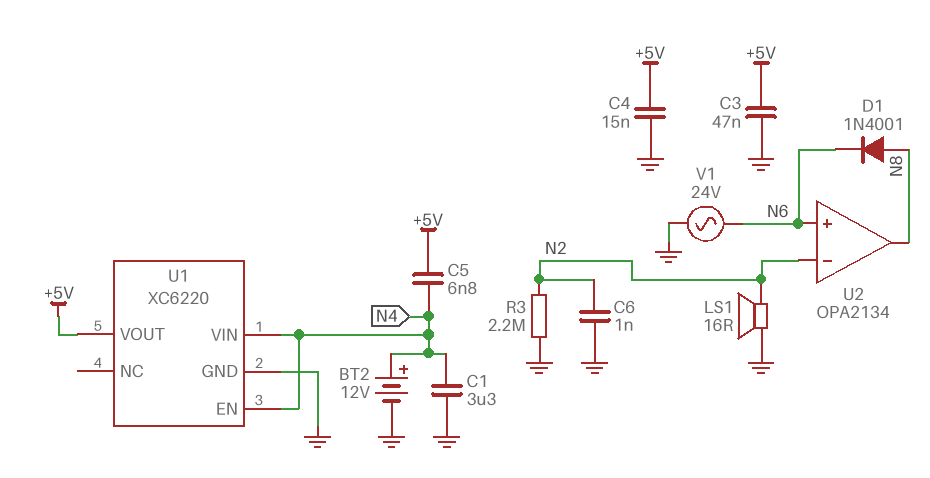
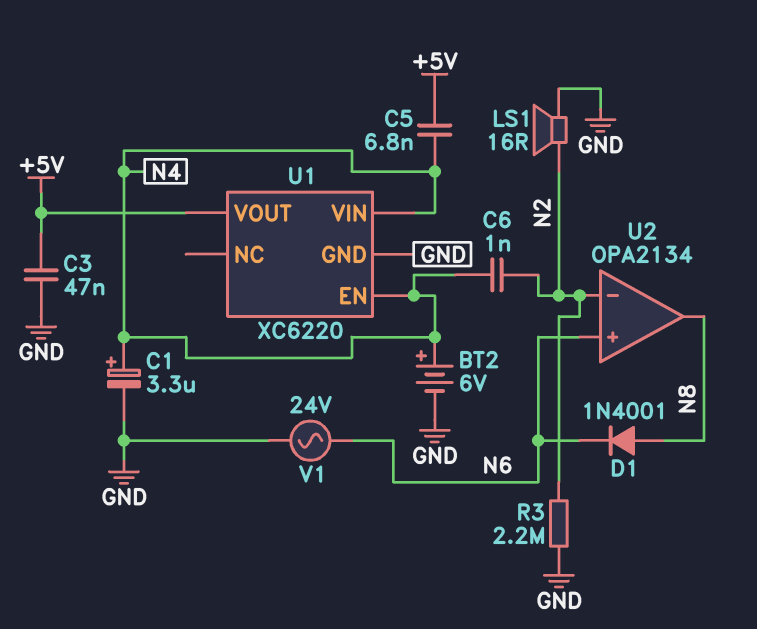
BT2: 12V (plus N4, minus GND) -> 6V (plus N4, minus GND)
C1: 3.3uF (GND, N4) -> 3.3uF (plus N4, minus GND)
C4: 15nF (+5V, GND) -> none
C6: 1nF (GND, N2) -> 1nF (N2, N4)

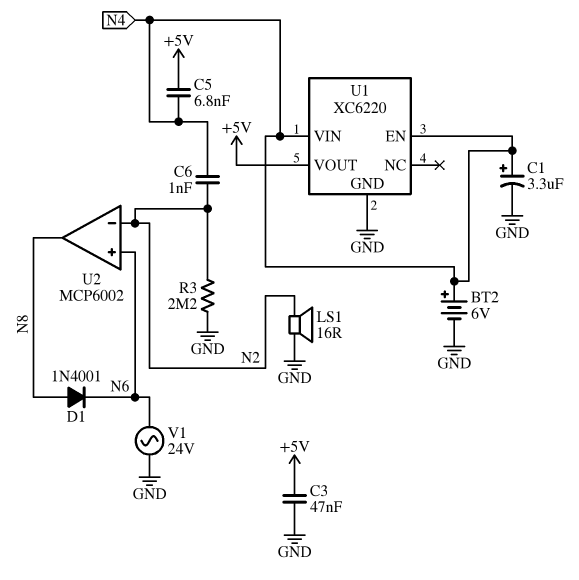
U2: OPA2134 -> MCP6002

